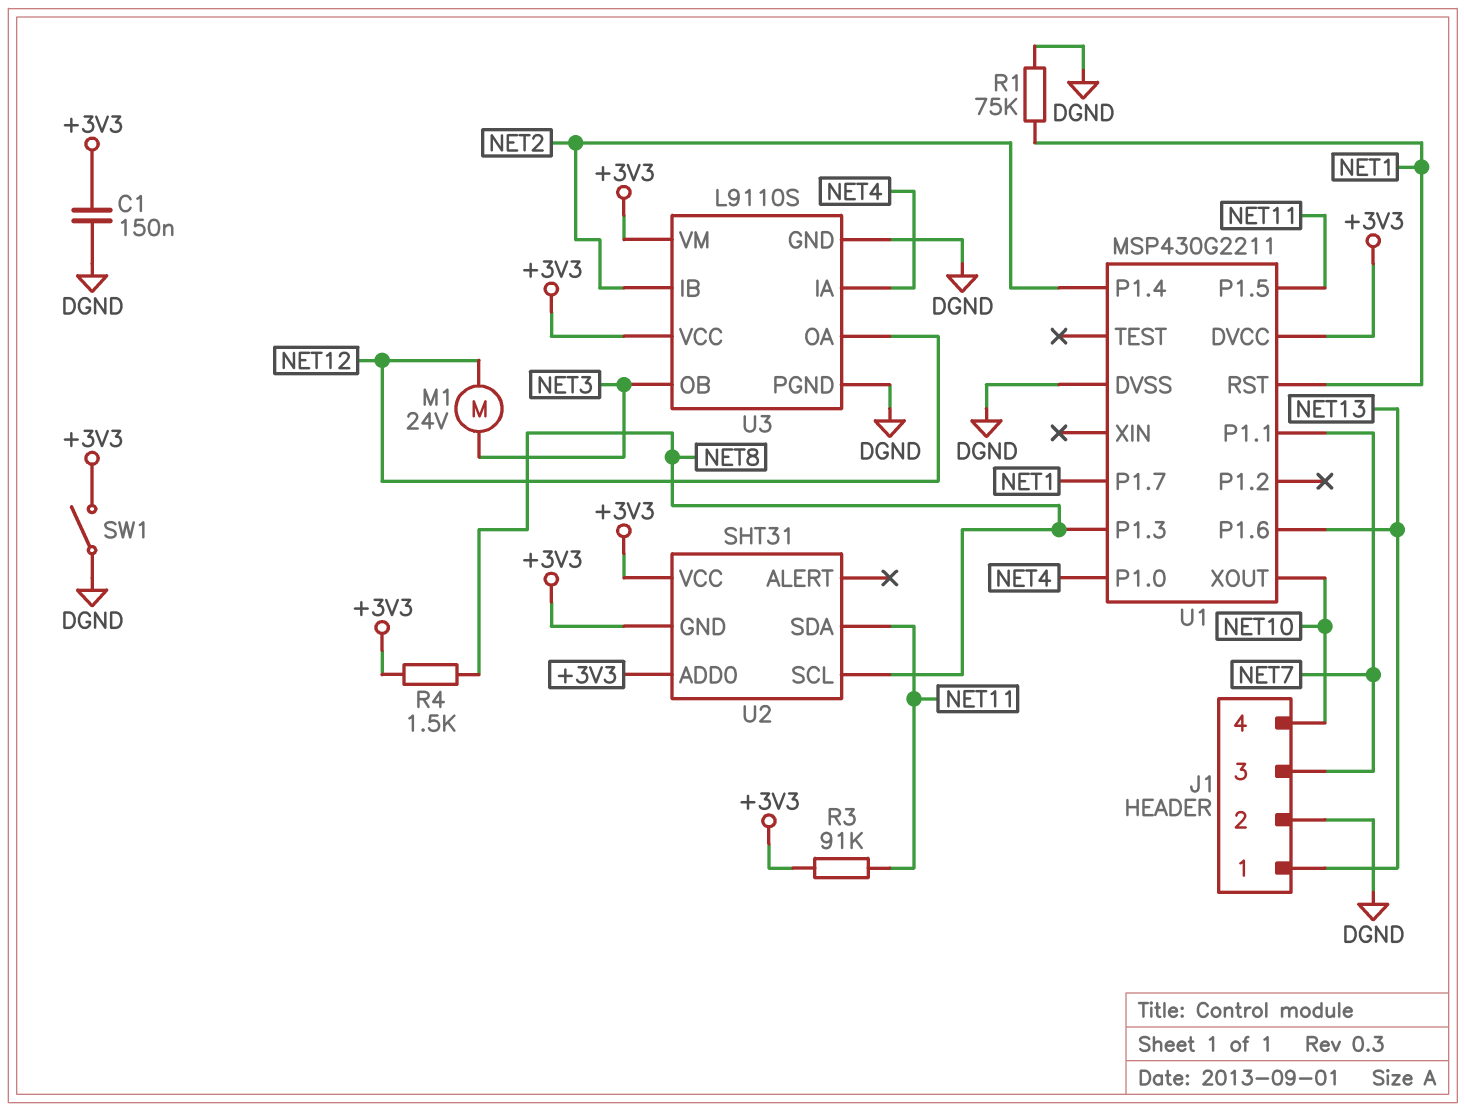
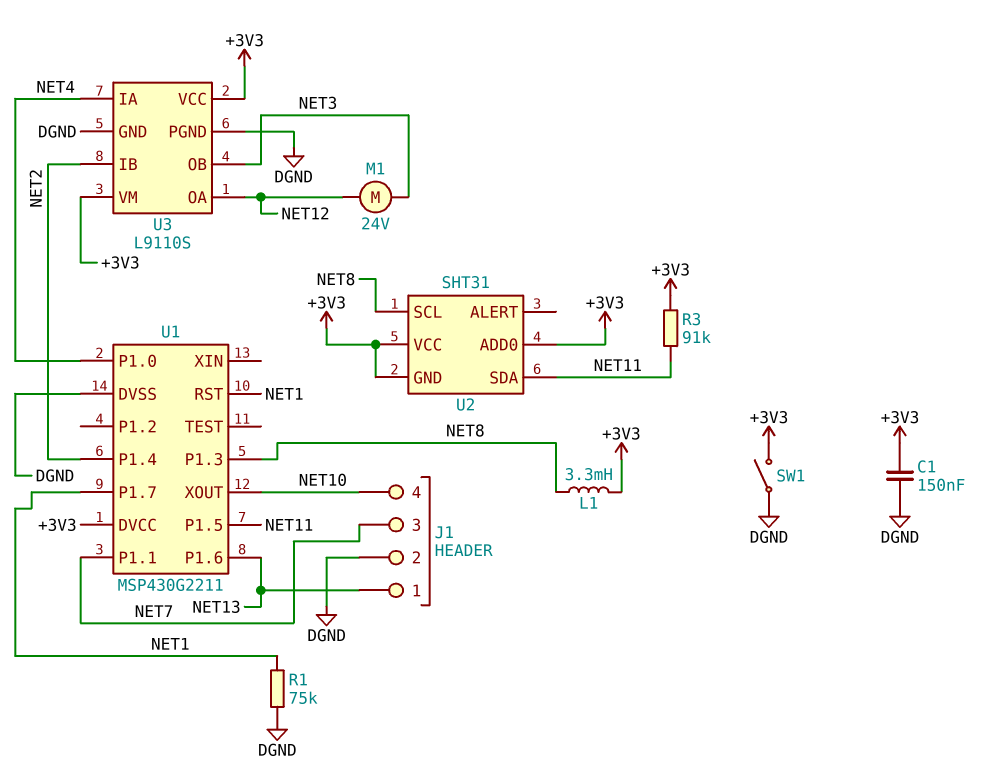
L1: none -> 3.3mH (+3V3, NET8)
R4: 1.5k (+3V3, NET8) -> none

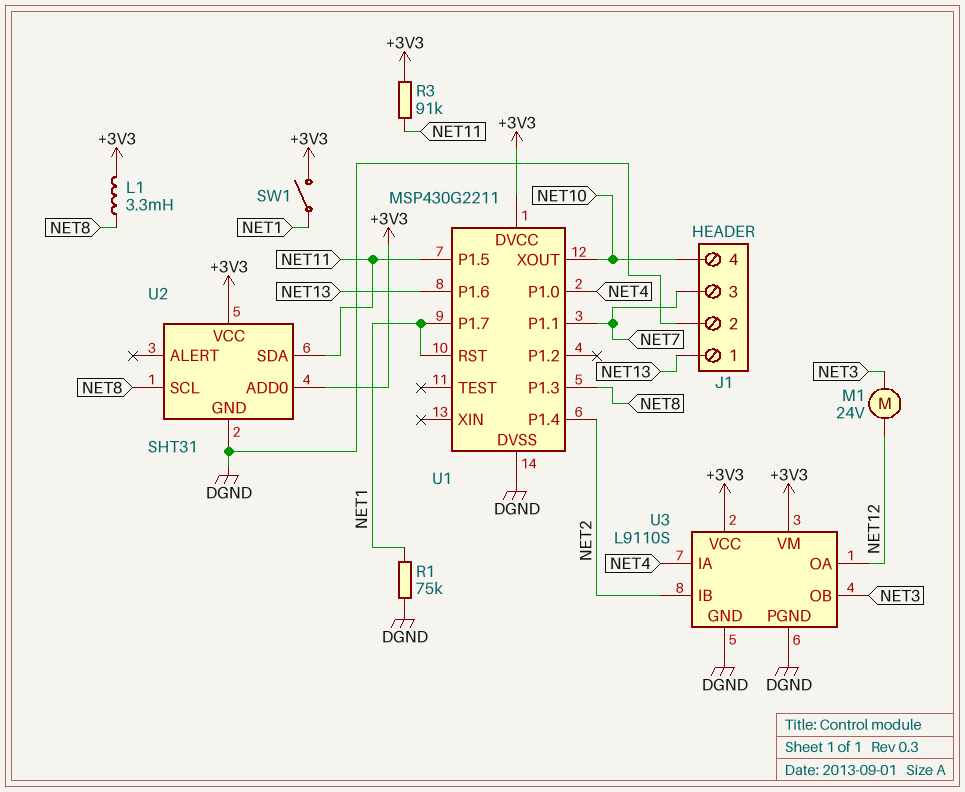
C1: 150nF (+3V3, DGND) -> none
SW1: switch (+3V3, DGND) -> switch (+3V3, NET1)
U2 pin GND: +3V3 -> DGND

